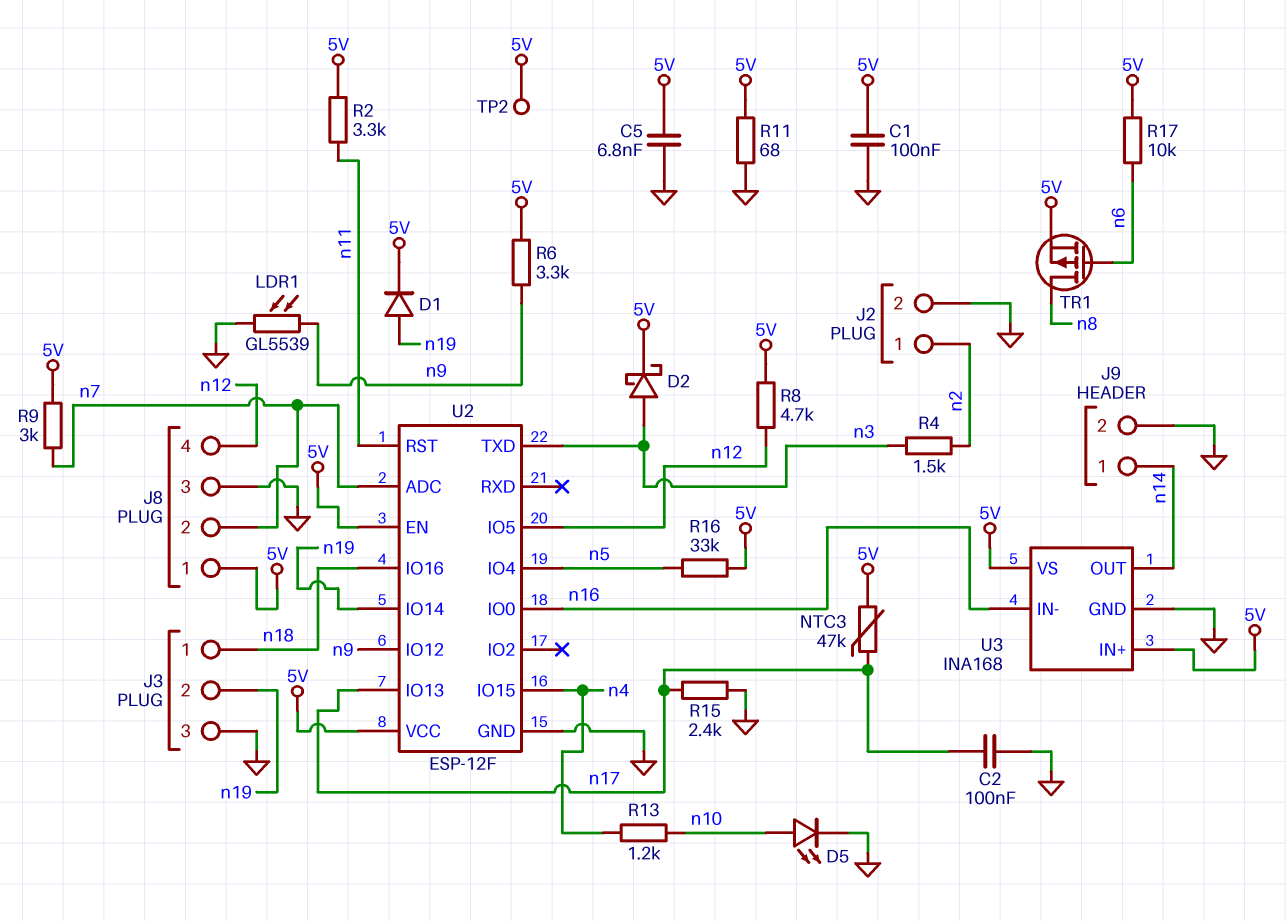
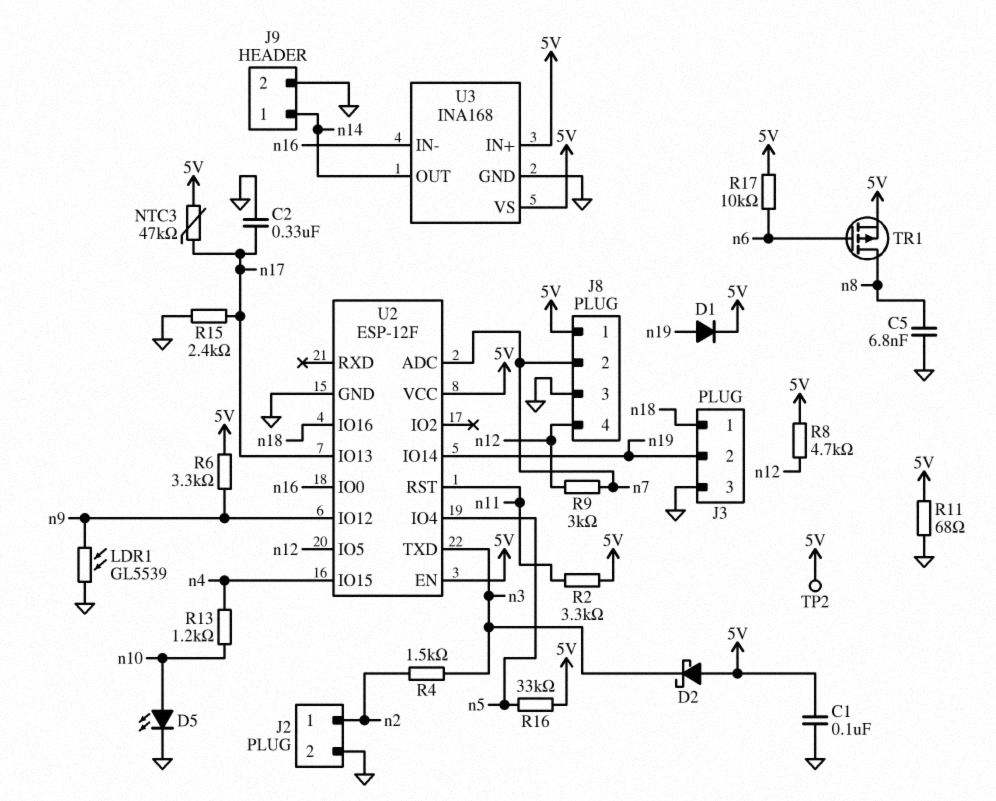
C2: 100nF (GND, n17) -> 330nF (GND, n17)
C5: 6.8nF (5V, GND) -> 6.8nF (GND, n8)
D2: schottky (A n3, K 5V) -> schottky (A 5V, K n3)
R9: 3k (5V, n7) -> 3k (n7, n12)

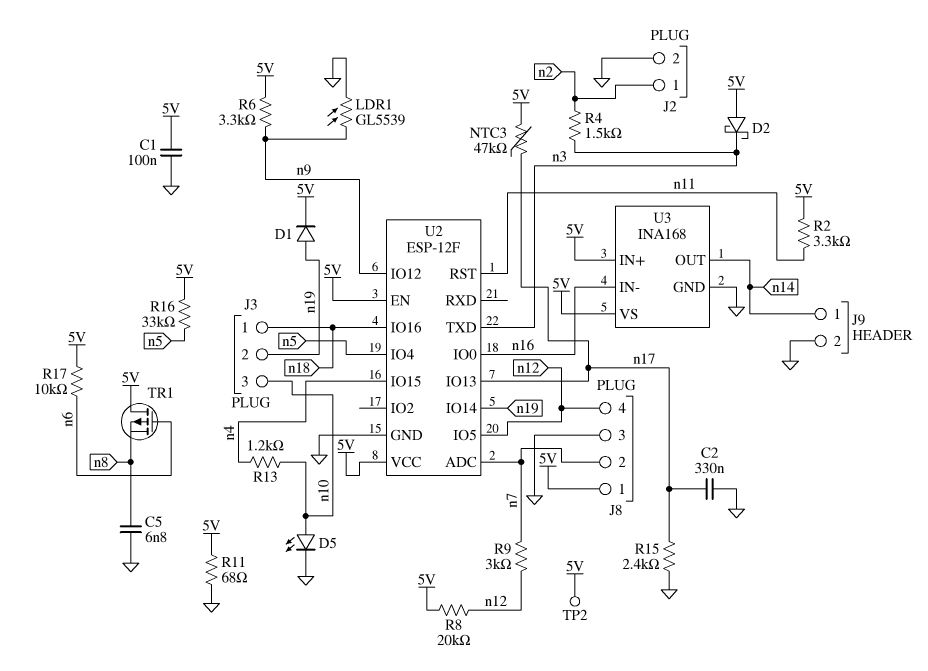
J3 pin 3: GND -> n10
R8: 4.7k (5V, n12) -> 20k (5V, n12)
TR1: PMOS (G n6, D n8, S 5V) -> PMOS (G n6, D 5V, S n8)

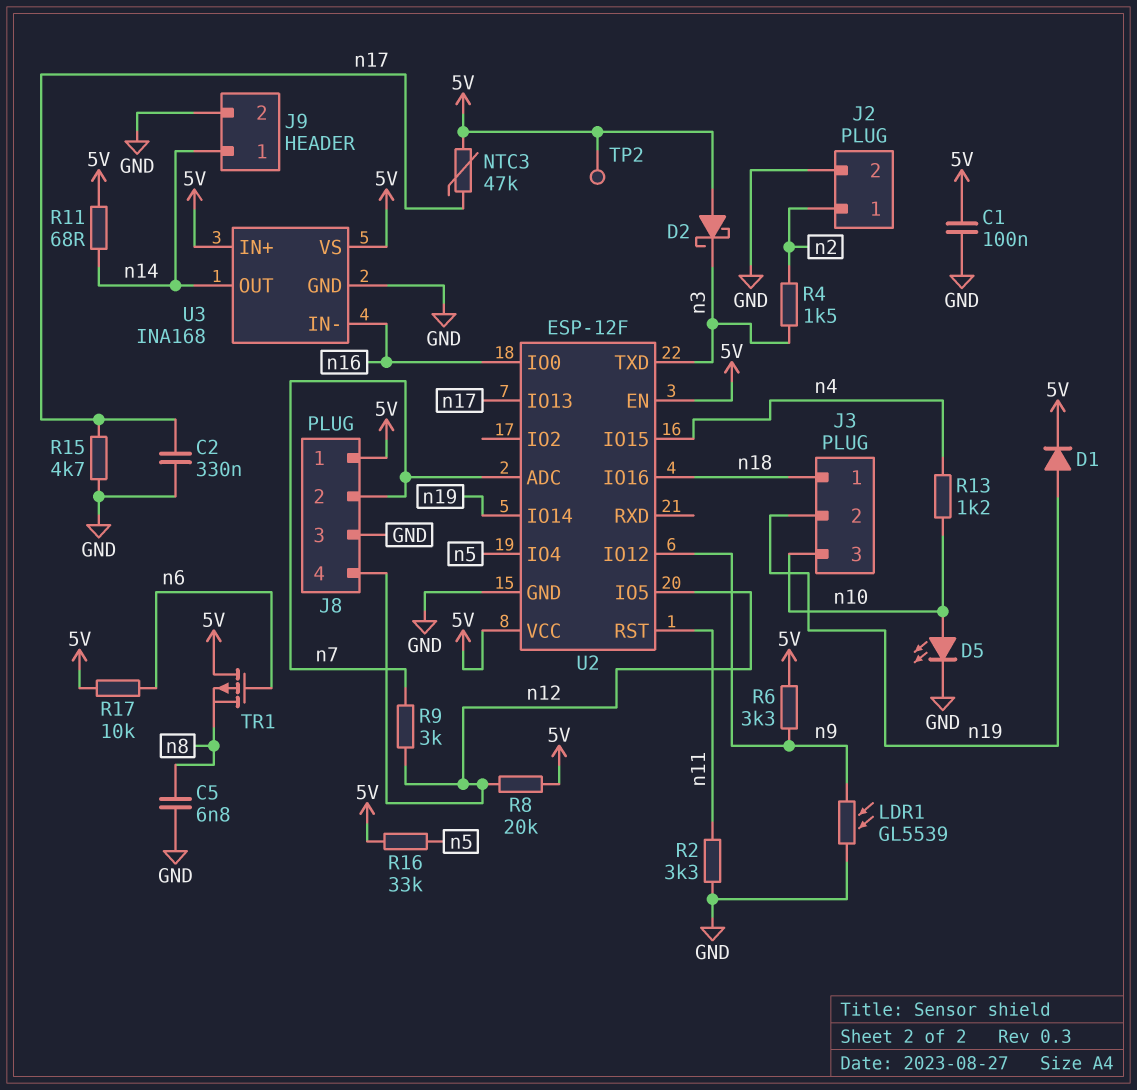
R2: 3.3k (5V, n11) -> 3.3k (GND, n11)
R11: 68 (5V, GND) -> 68 (5V, n14)
R15: 2.4k (GND, n17) -> 4.7k (GND, n17)

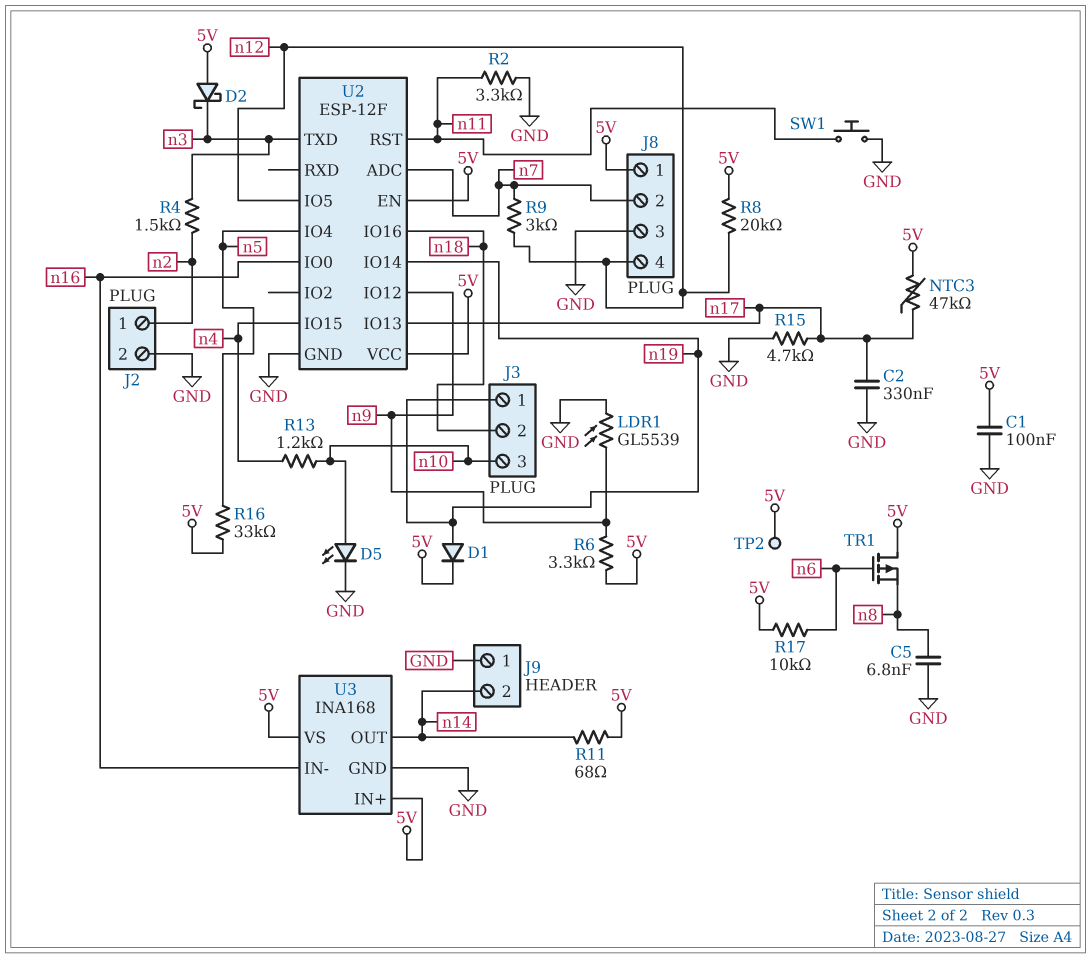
J3 pin 1: n18 -> n19
J3 pin 2: n19 -> n18
J9 pin 1: n14 -> GND
J9 pin 2: GND -> n14
SW1: none -> button (GND, n11)

